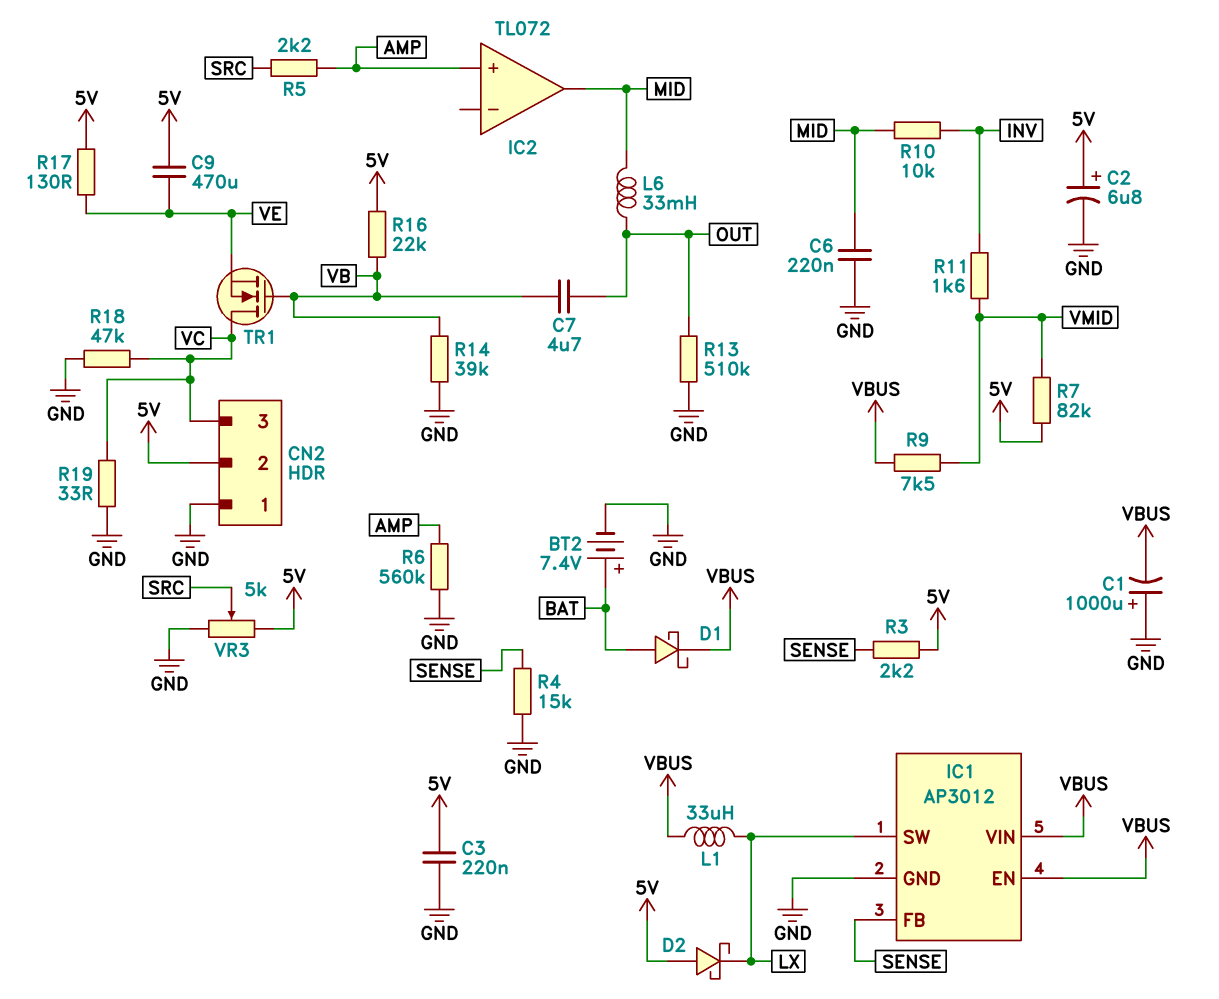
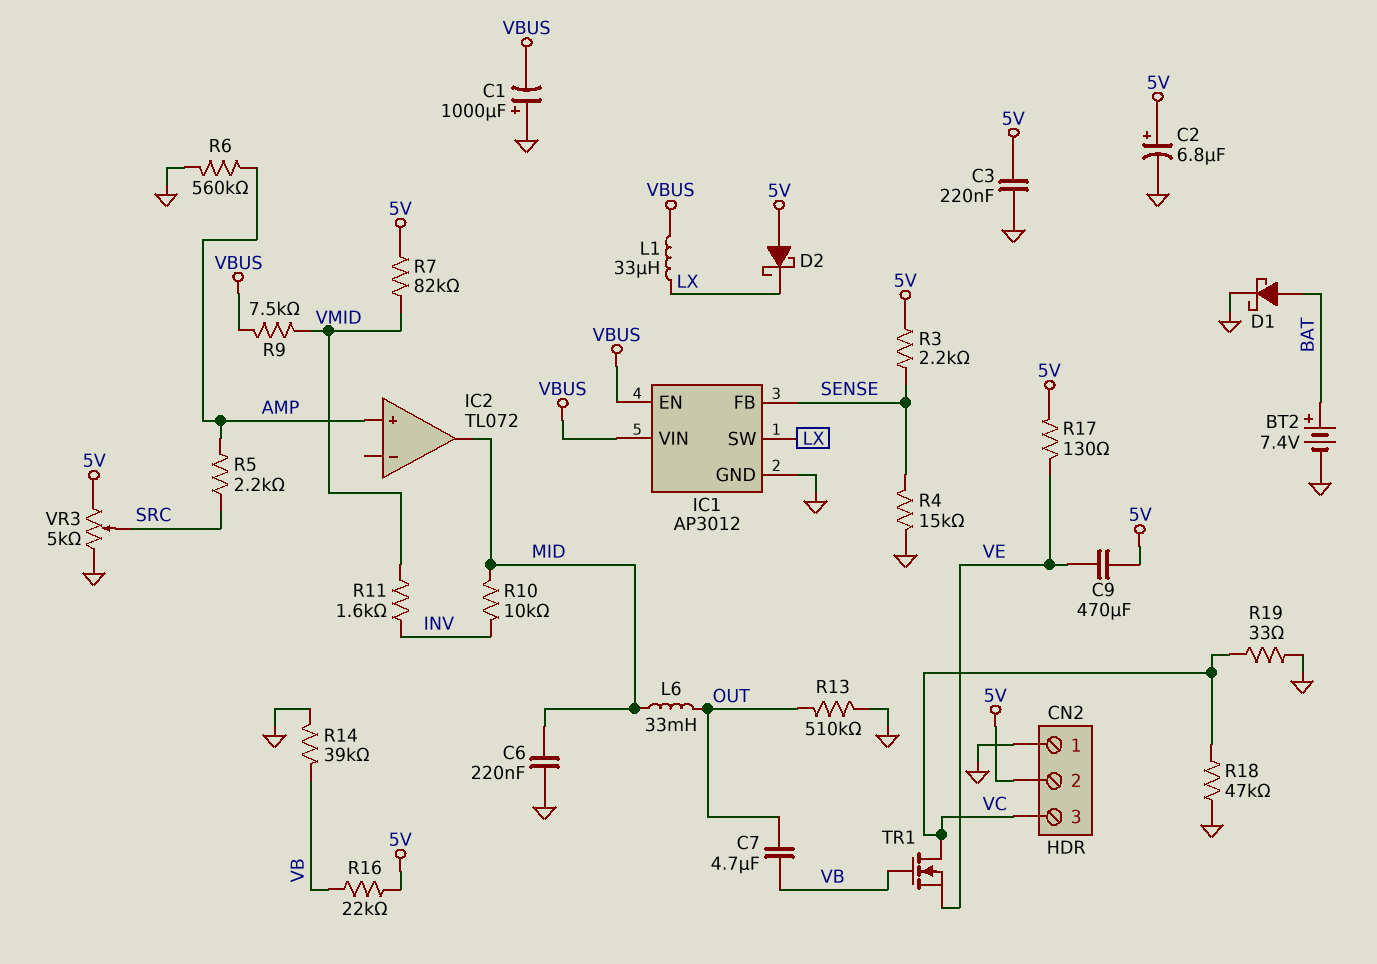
D1: schottky (A BAT, K VBUS) -> schottky (A BAT, K GND)

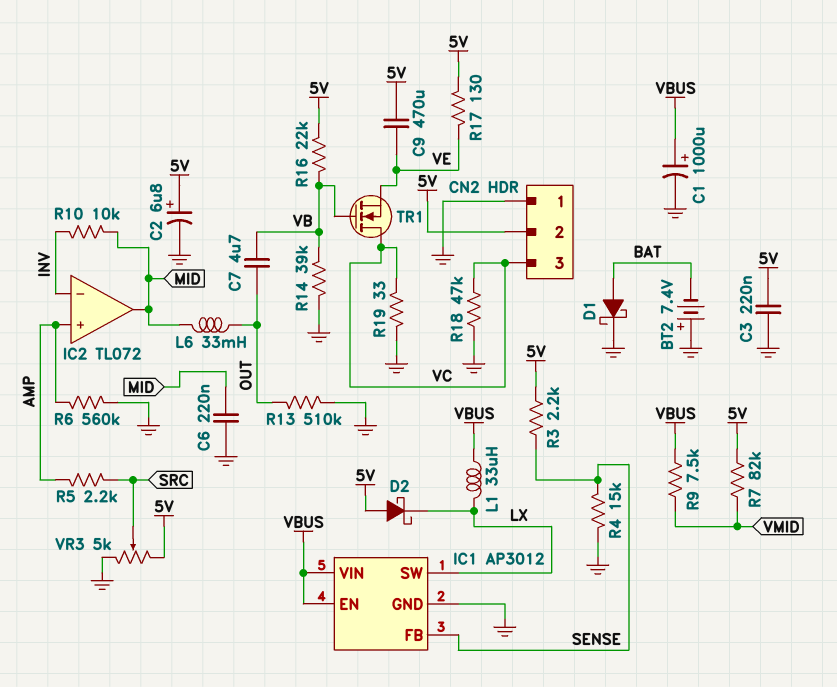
BT2: 7.4V (plus BAT, minus GND) -> 7.4V (plus GND, minus BAT)
C1: 1000uF (plus GND, minus VBUS) -> 1000uF (plus VBUS, minus GND)
IC2 pin in-: none -> INV
R11: 1.6k (INV, VMID) -> none

